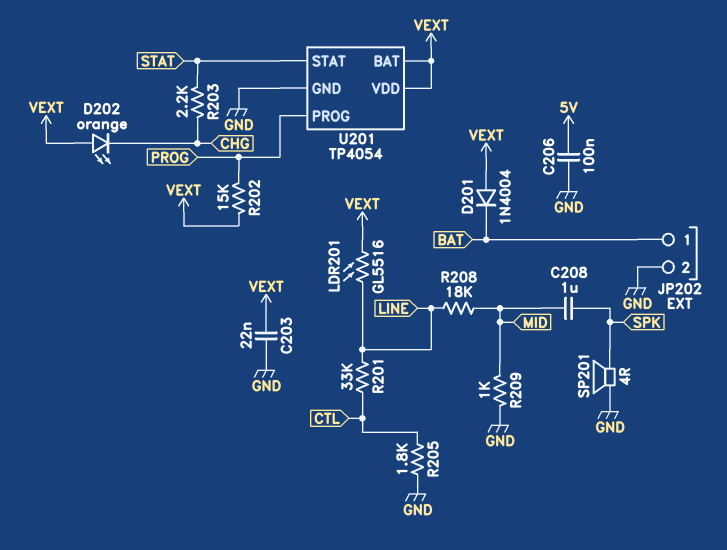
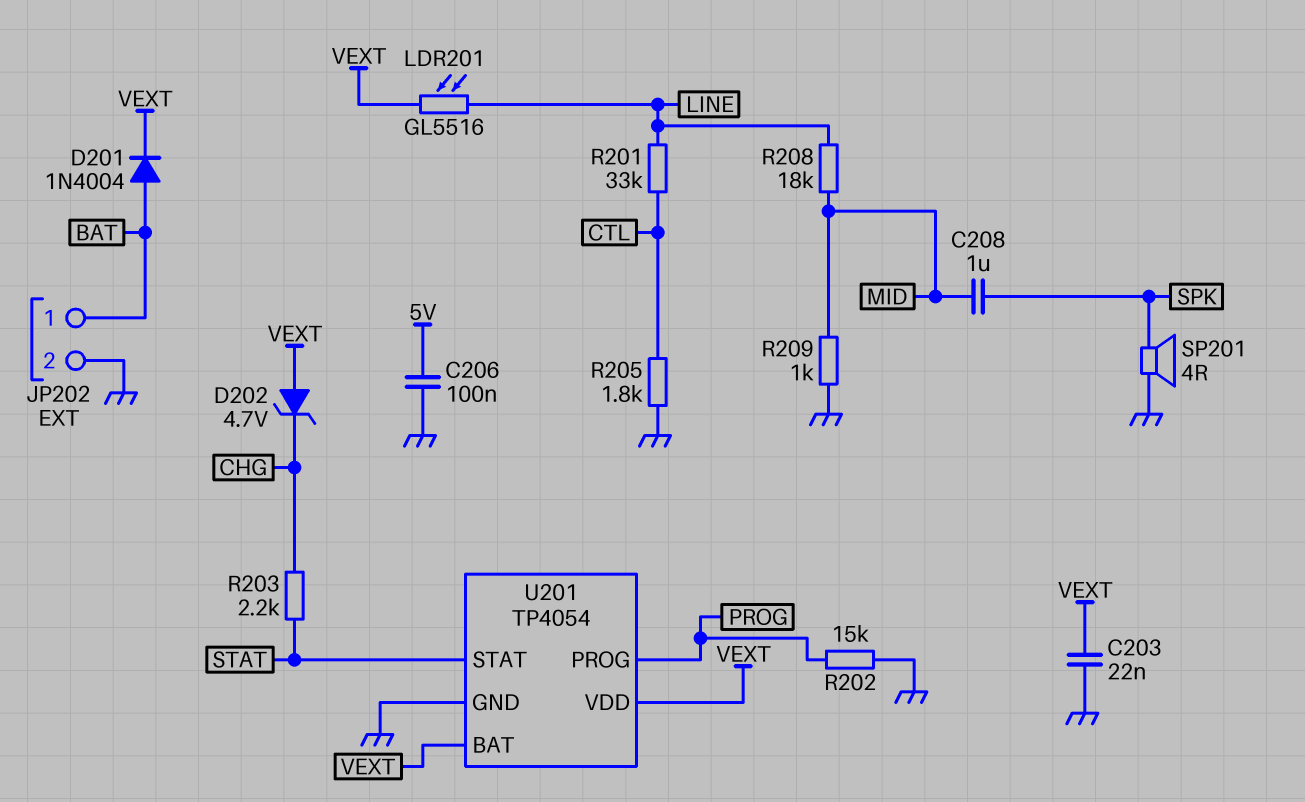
D201: diode 1N4004 (A VEXT, K BAT) -> diode 1N4004 (A BAT, K VEXT)
D202: LED orange (A VEXT, K CHG) -> zener 4.7V (A VEXT, K CHG)
R202: 15k (PROG, VEXT) -> 15k (GND, PROG)

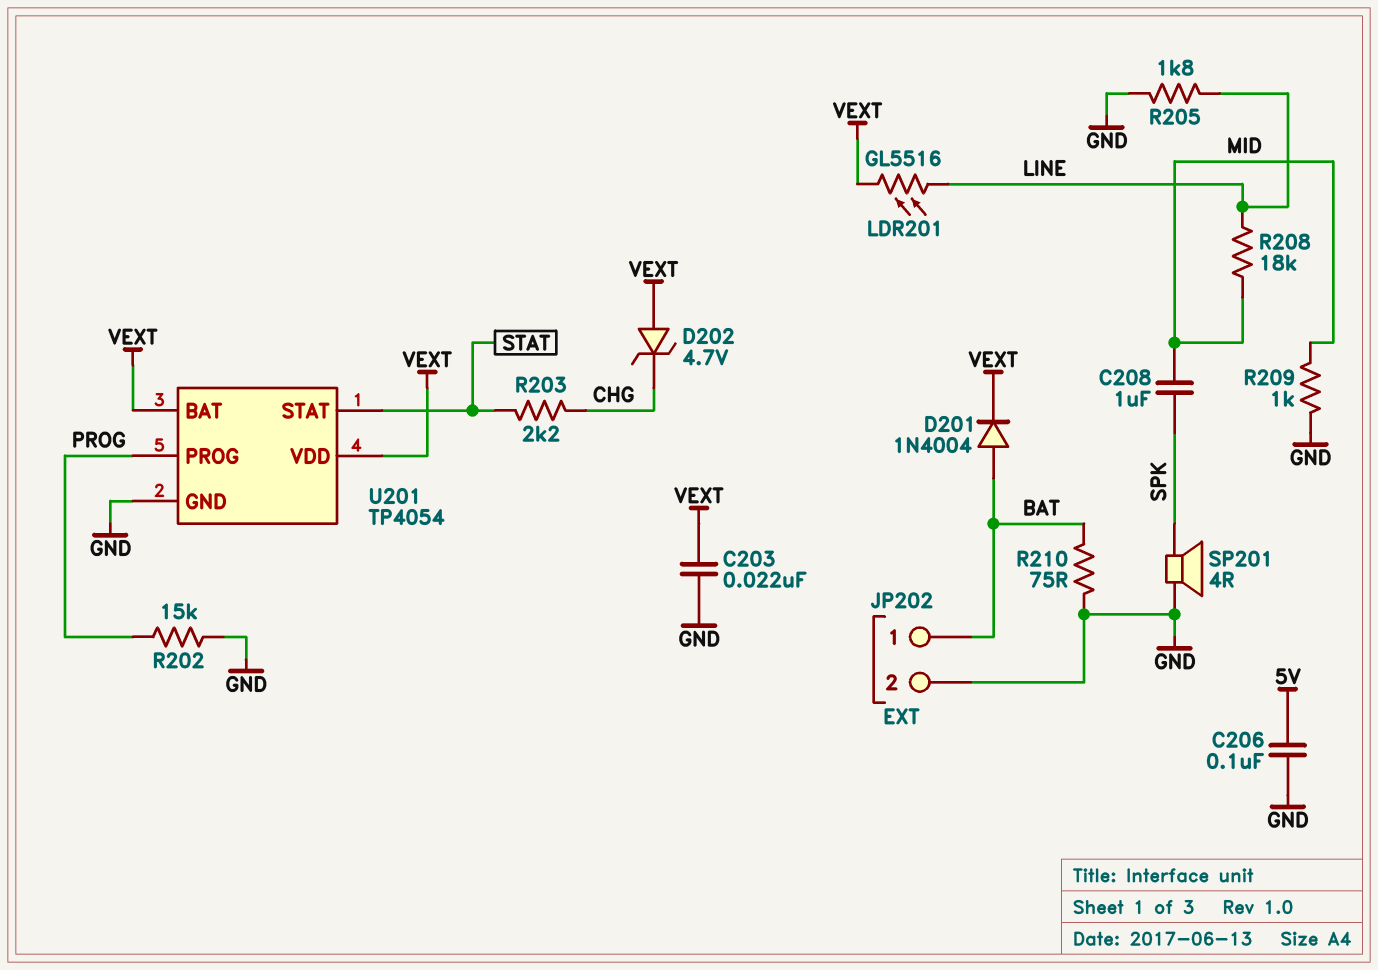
R201: 33k (CTL, LINE) -> none
R205: 1.8k (CTL, GND) -> 1.8k (GND, LINE)
R210: none -> 75 (BAT, GND)

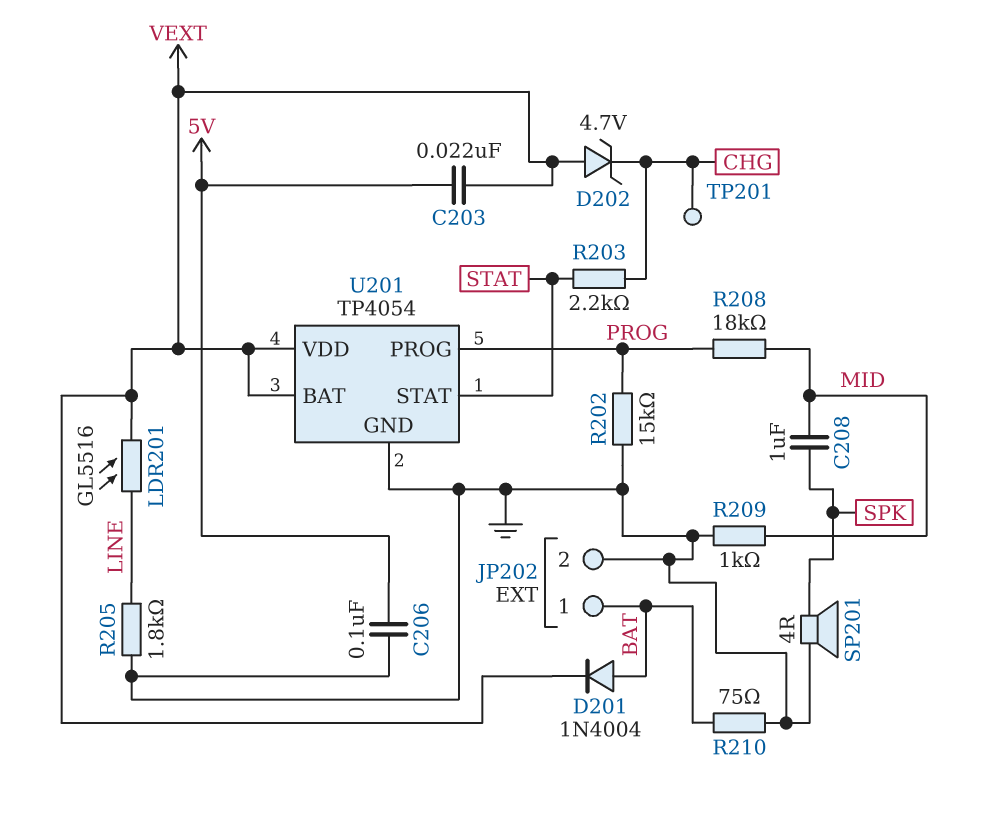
C203: 22nF (GND, VEXT) -> 22nF (5V, VEXT)
R208: 18k (LINE, MID) -> 18k (MID, PROG)
TP201: none -> test point (CHG)

